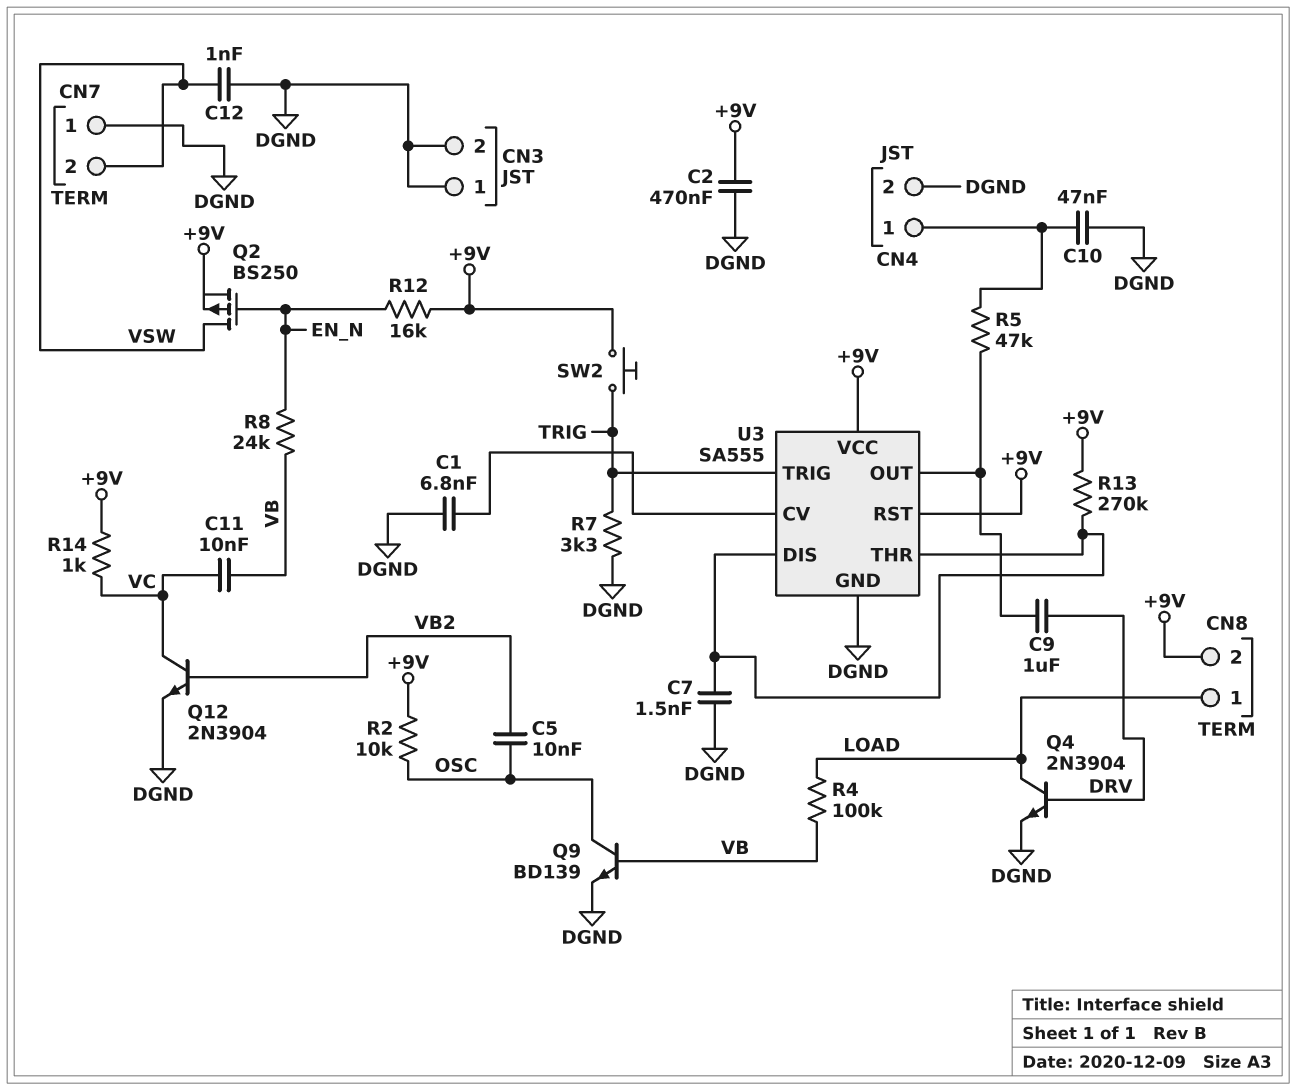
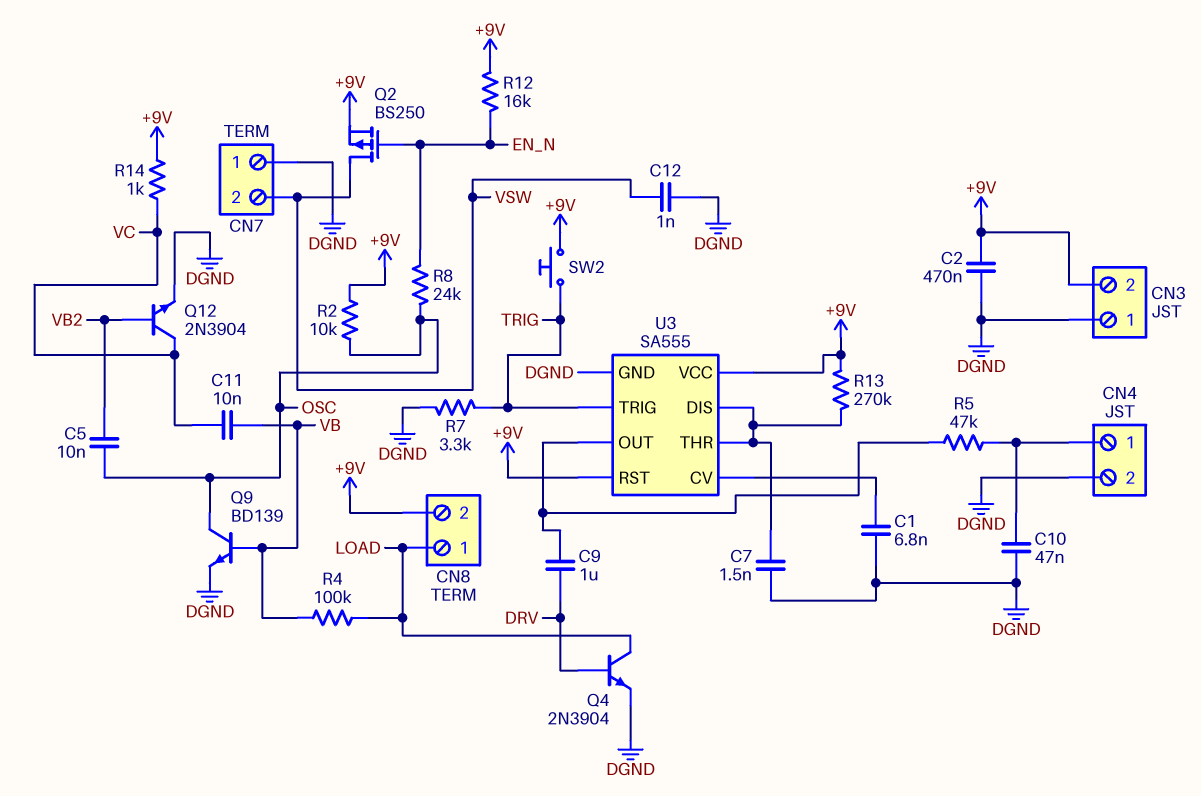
CN3 pin 2: DGND -> +9V
R8: 24k (EN_N, VB) -> 24k (EN_N, OSC)

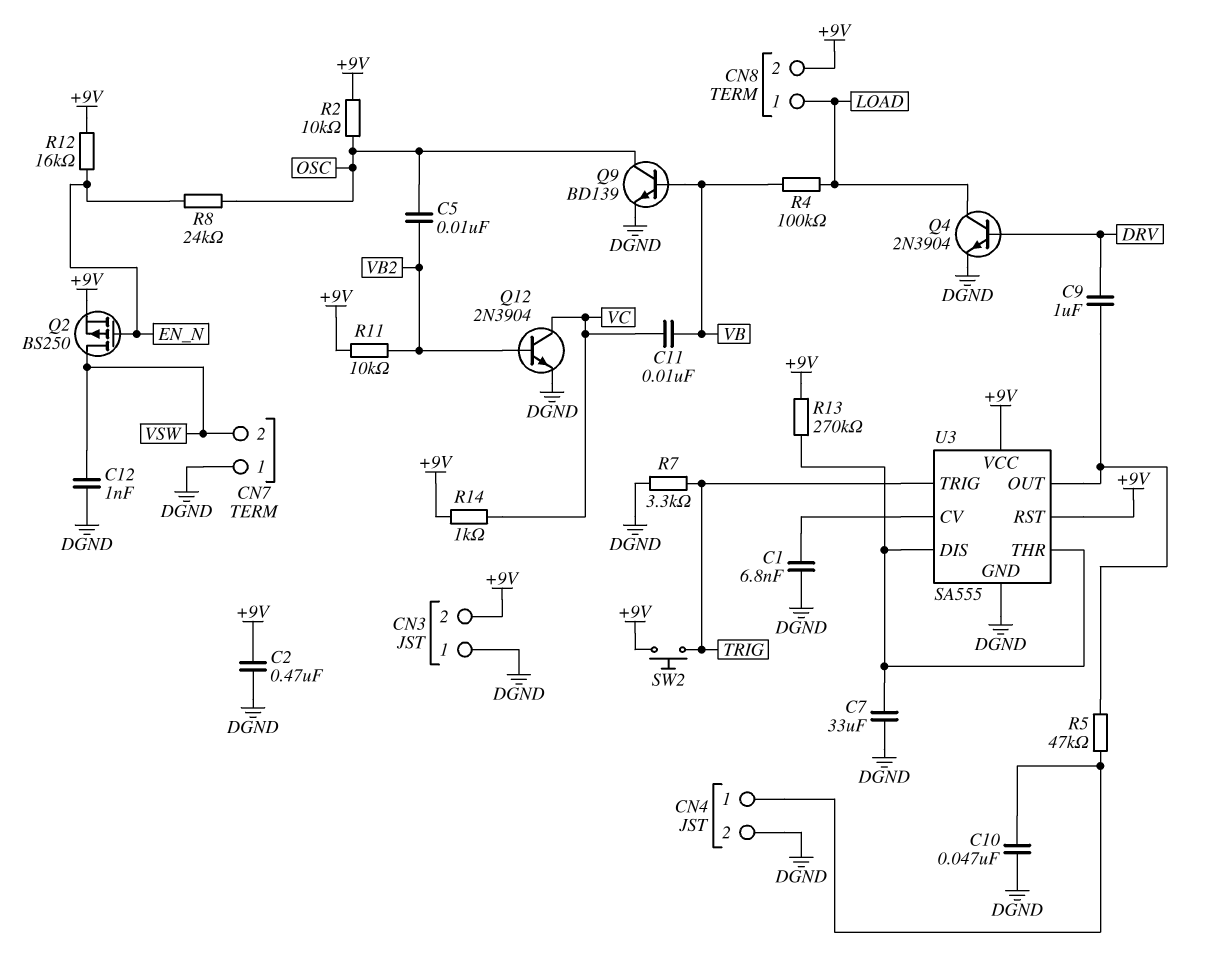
C7: 1.5nF (DGND, U3/DIS) -> 33uF (DGND, U3/DIS)
R11: none -> 10k (+9V, VB2)

